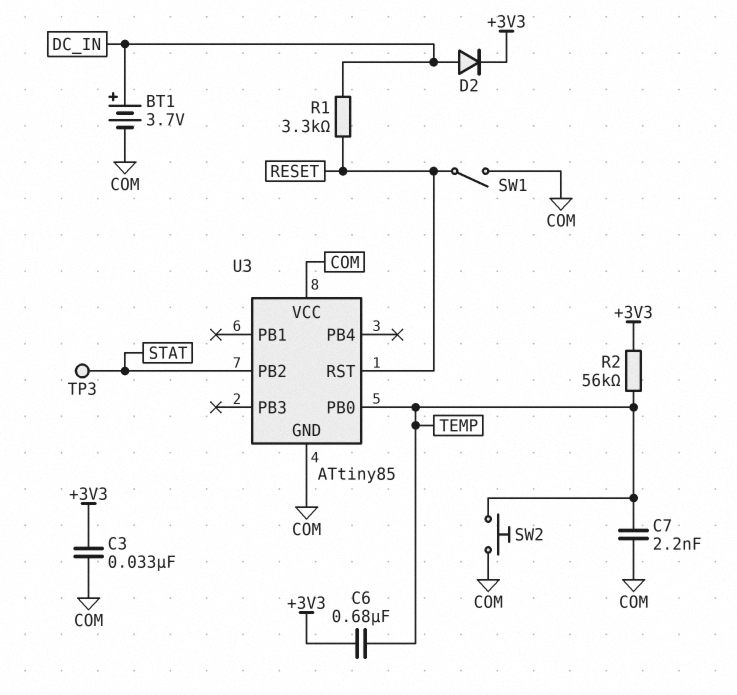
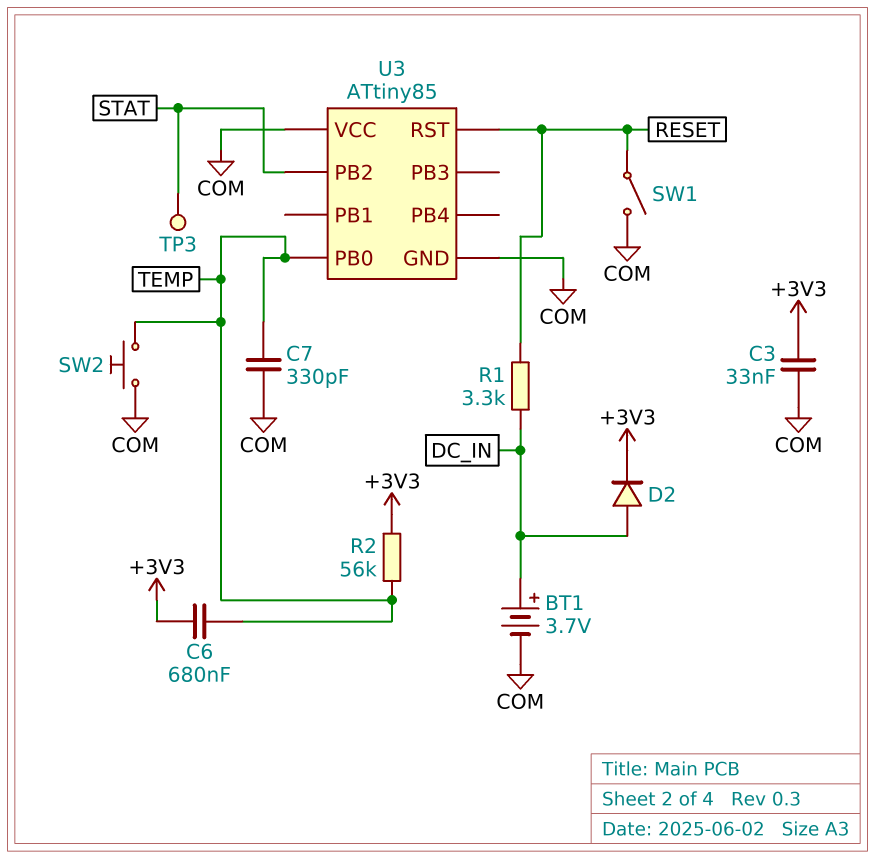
C7: 2.2nF (COM, TEMP) -> 330pF (COM, TEMP)

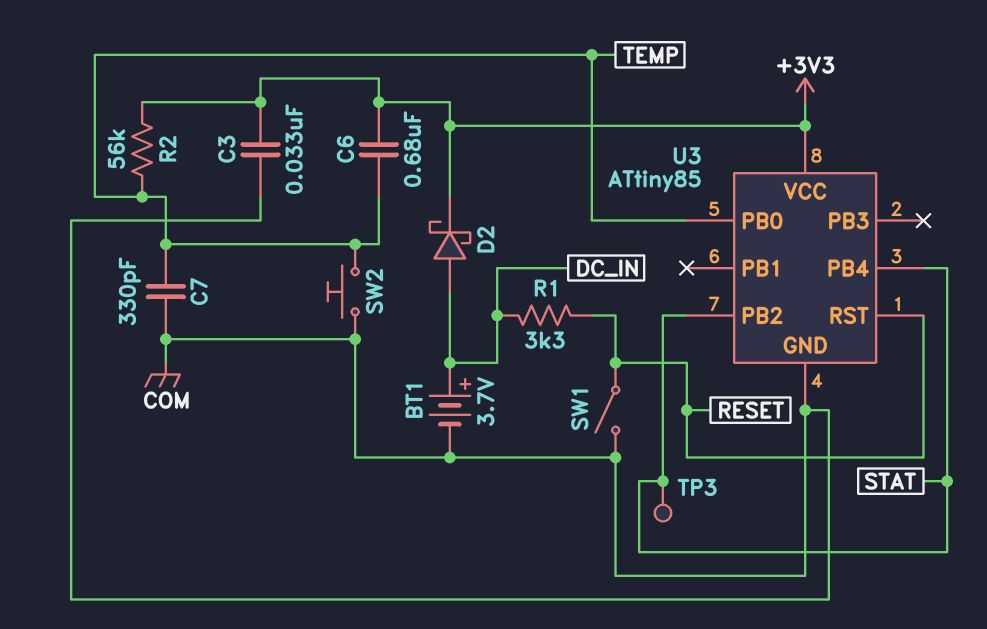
D2: diode (A DC_IN, K +3V3) -> schottky (A DC_IN, K +3V3)
U3 pin PB4: none -> STAT
U3 pin VCC: COM -> +3V3

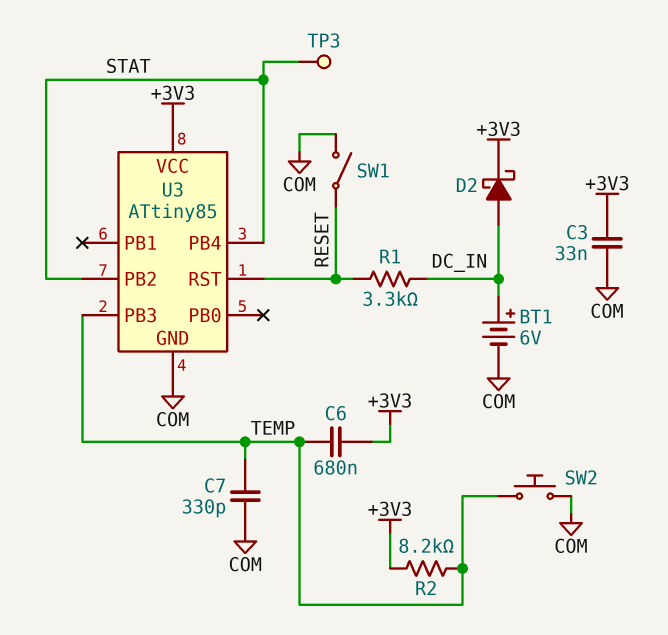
BT1: 3.7V (plus DC_IN, minus COM) -> 6V (plus DC_IN, minus COM)
R2: 56k (+3V3, TEMP) -> 8.2k (+3V3, TEMP)
U3 pin PB0: TEMP -> none
U3 pin PB3: none -> TEMP

